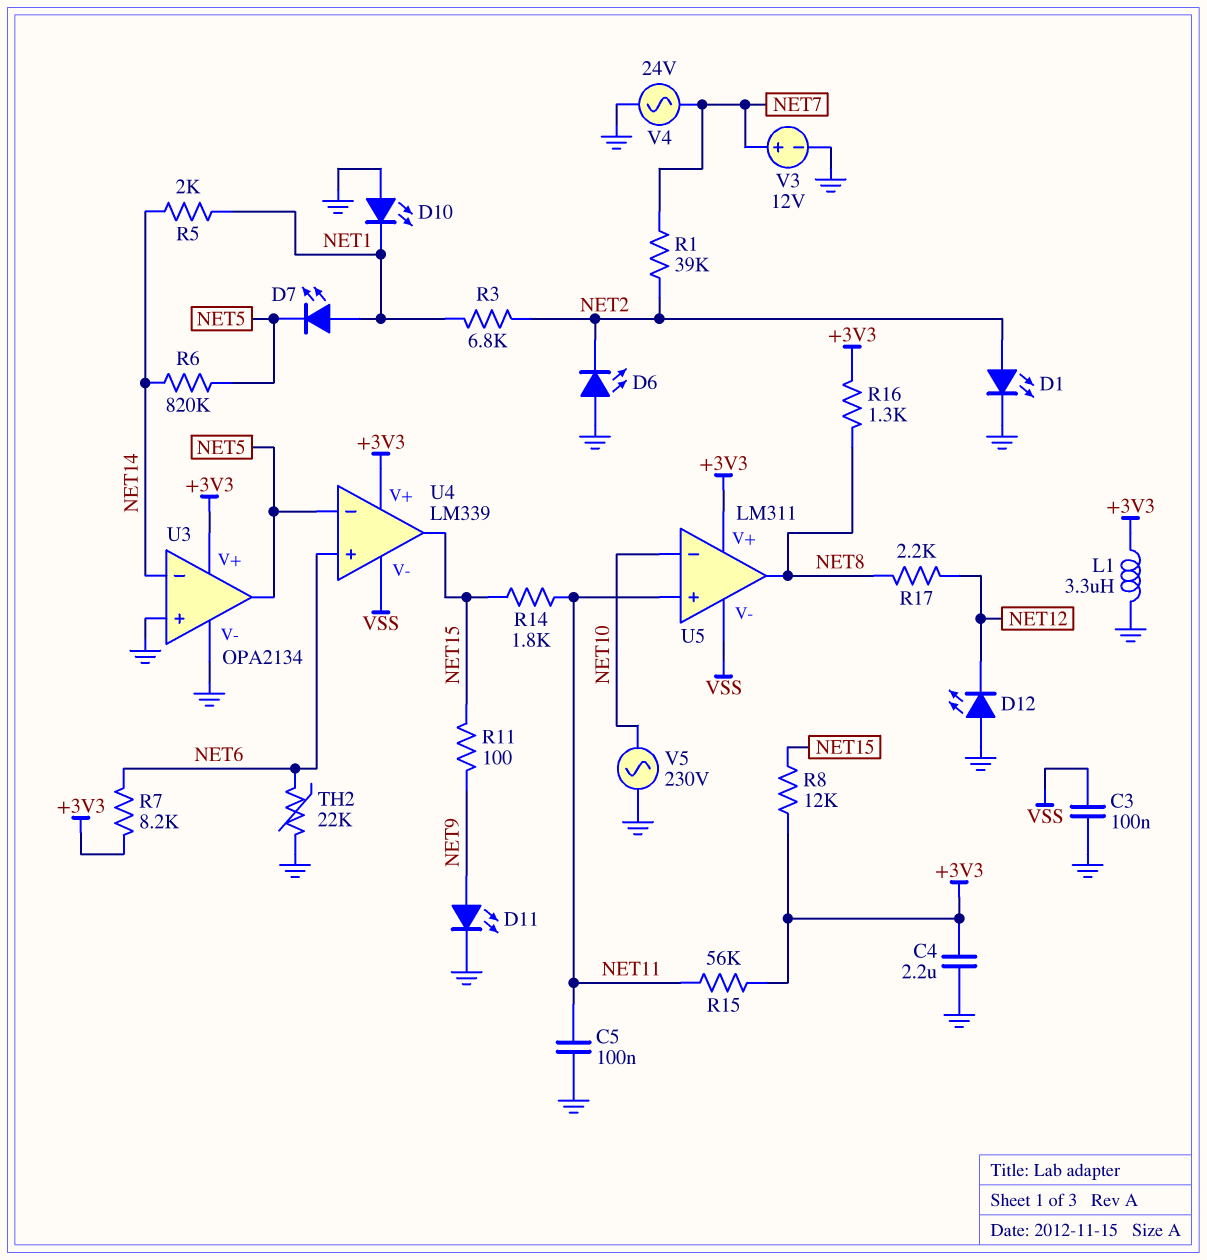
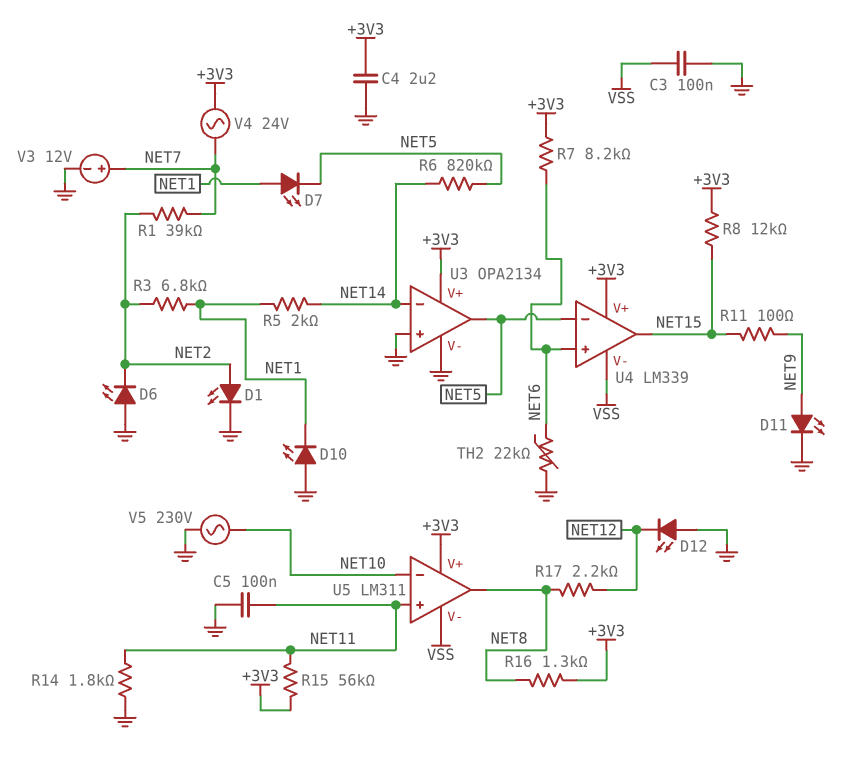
L1: 3.3uH (+3V3, GND) -> none
R14: 1.8k (NET11, NET15) -> 1.8k (GND, NET11)
V4: AC 24V (GND, NET7) -> AC 24V (+3V3, NET7)

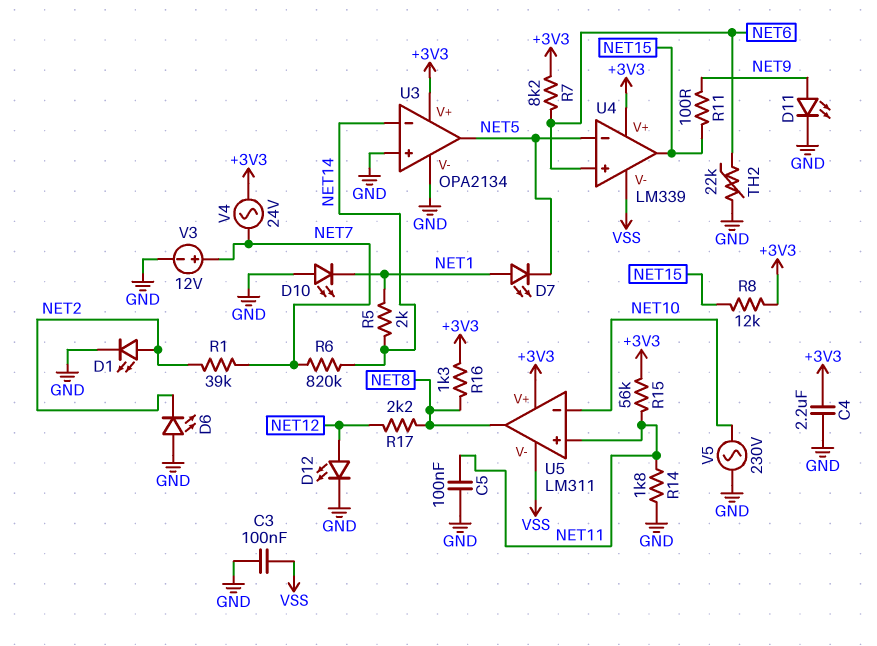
D12: LED (A GND, K NET12) -> LED (A NET12, K GND)
R3: 6.8k (NET1, NET2) -> none
R6: 820k (NET5, NET14) -> 820k (NET7, NET14)

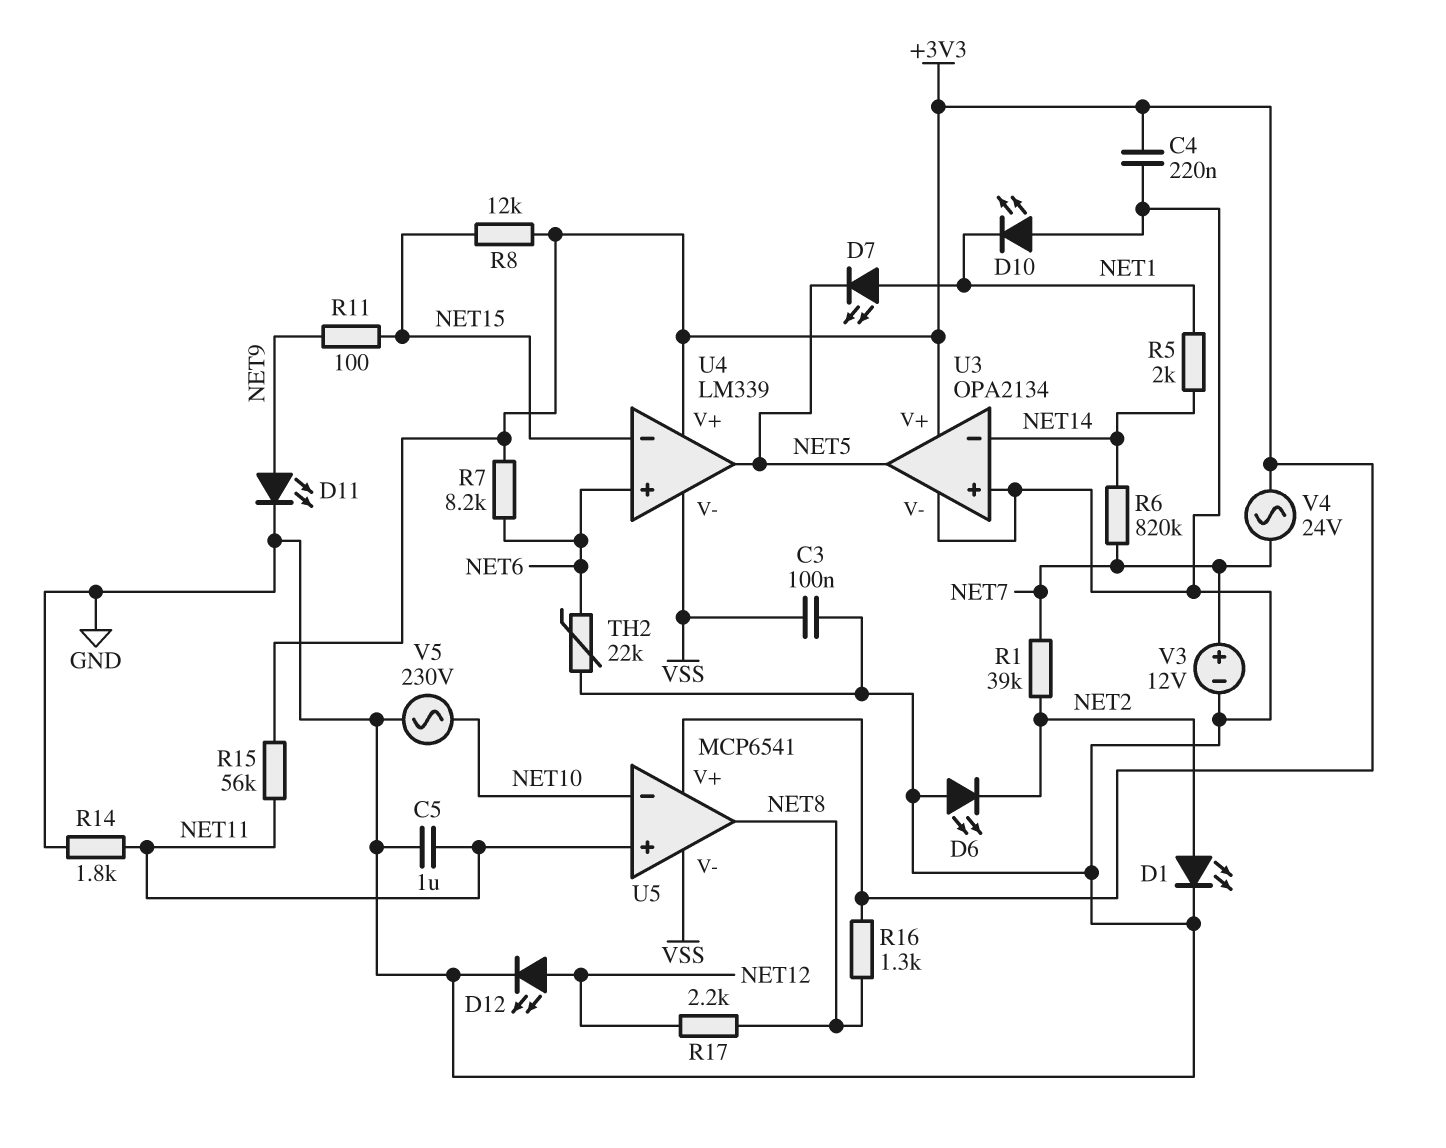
C4: 2.2uF (+3V3, GND) -> 220nF (+3V3, GND)
C5: 100nF (GND, NET11) -> 1uF (GND, NET11)
U4 pin in-: NET5 -> NET15
U4 pin out: NET15 -> NET5
U5: LM311 -> MCP6541

